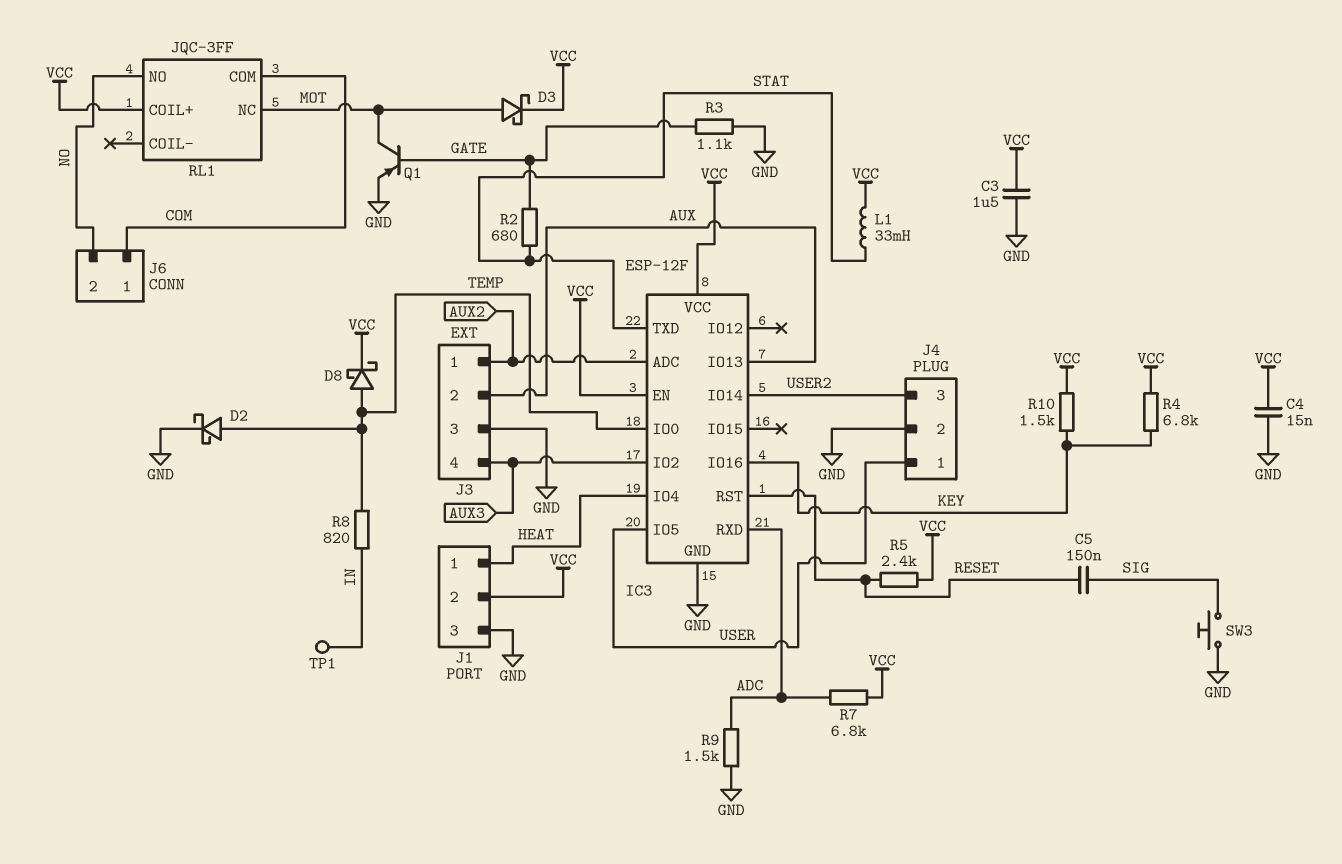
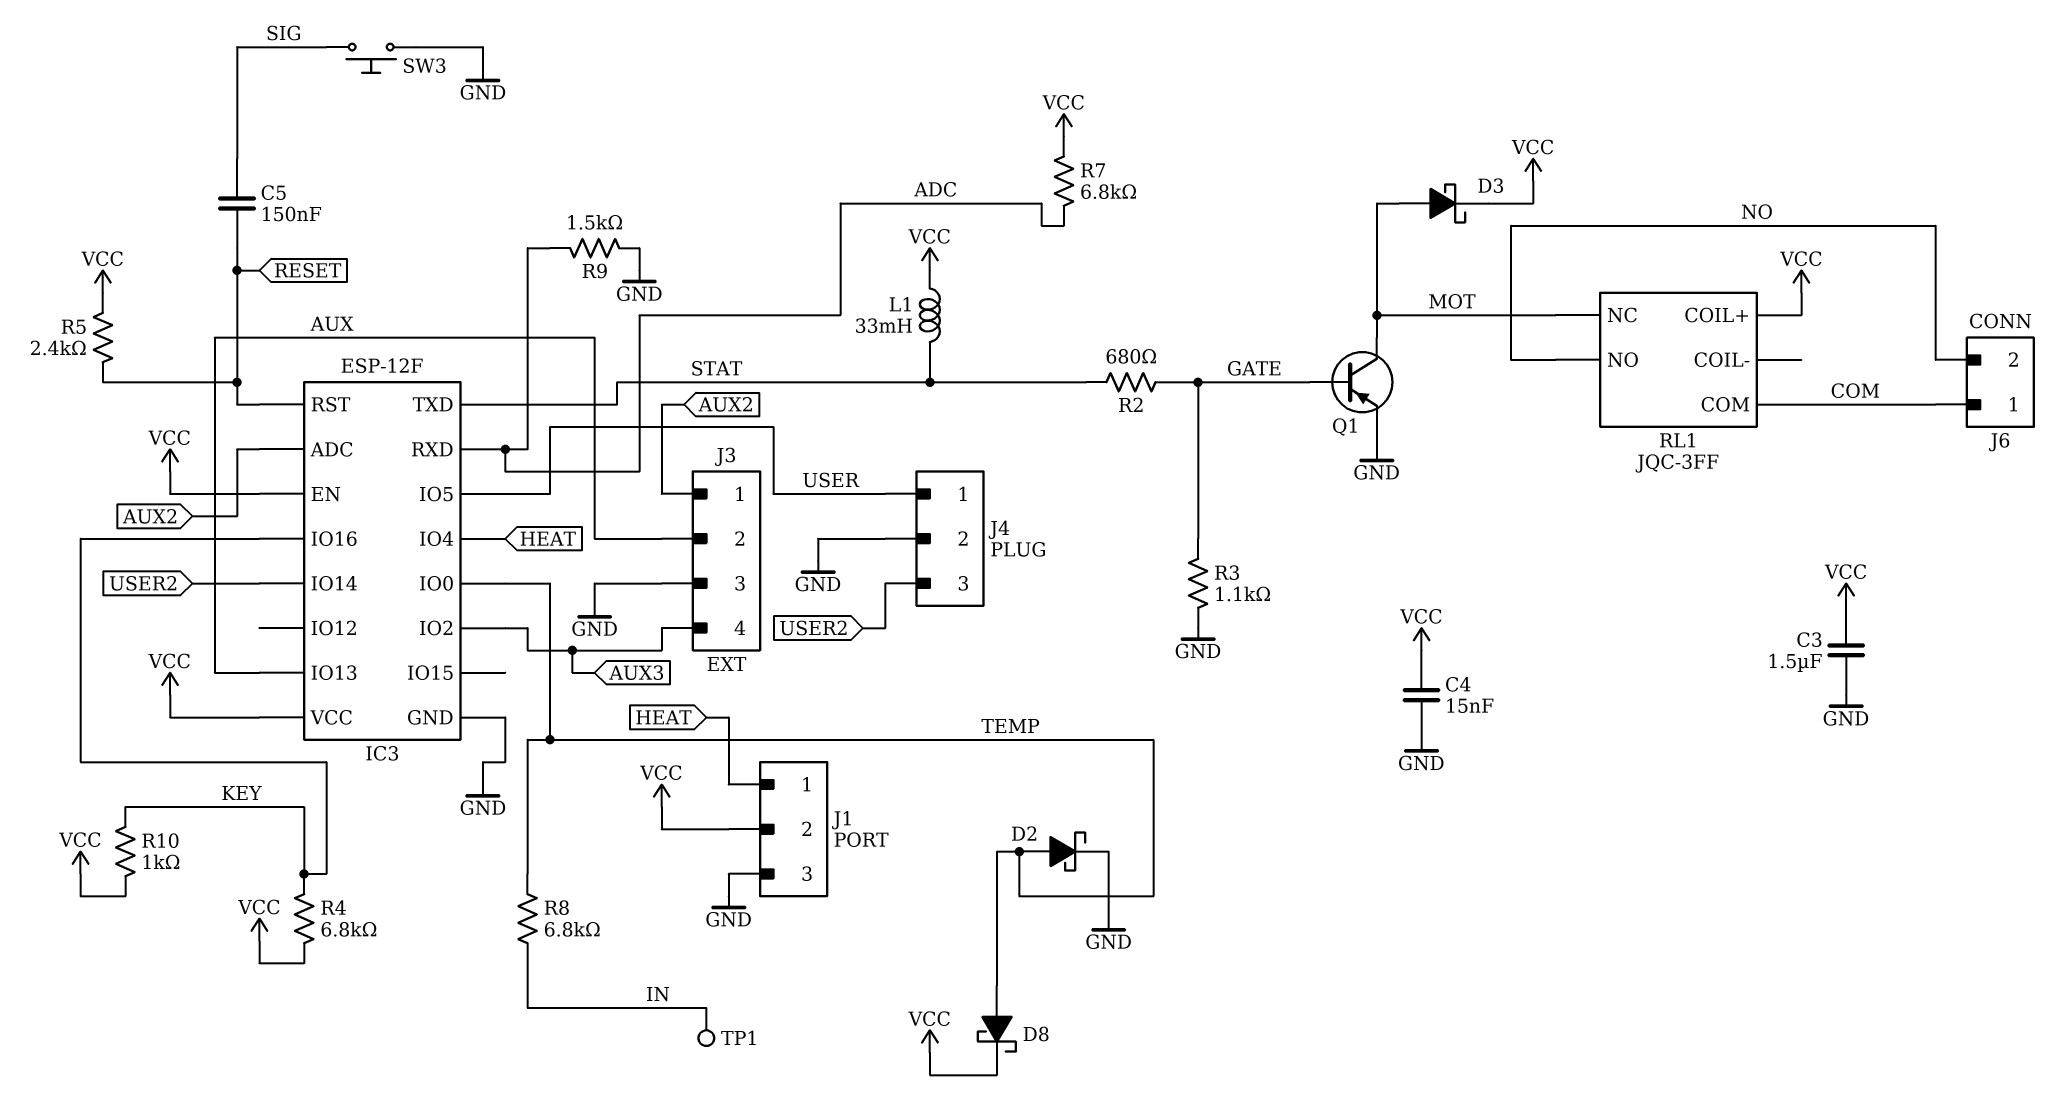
R8: 820 (IN, TEMP) -> 6.8k (IN, TEMP)
R10: 1.5k (KEY, VCC) -> 1k (KEY, VCC)

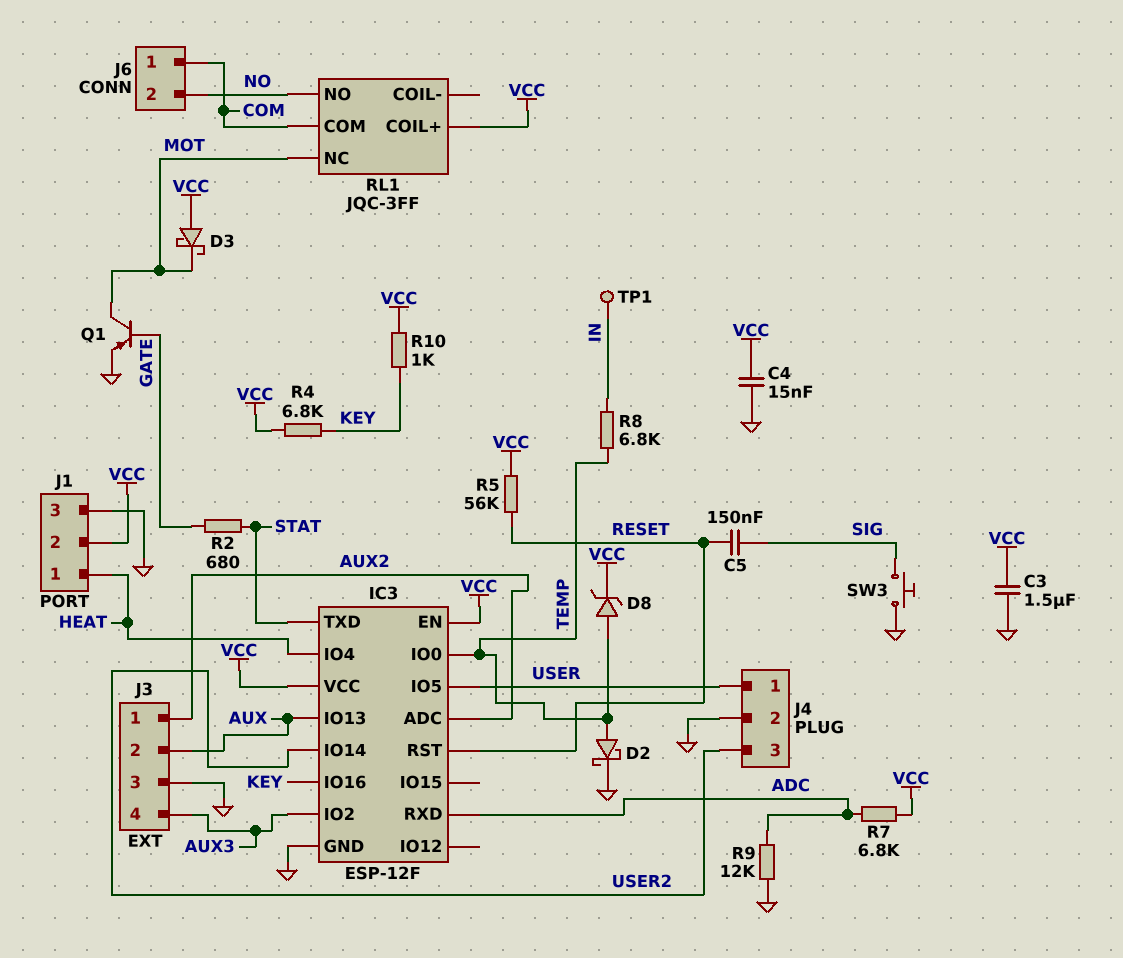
D3: schottky (A MOT, K VCC) -> schottky (A VCC, K MOT)
D8: schottky (A TEMP, K VCC) -> zener (A TEMP, K VCC)
L1: 33mH (STAT, VCC) -> none
R3: 1.1k (GATE, GND) -> none
R5: 2.4k (RESET, VCC) -> 56k (RESET, VCC)
R9: 1.5k (ADC, GND) -> 12k (ADC, GND)

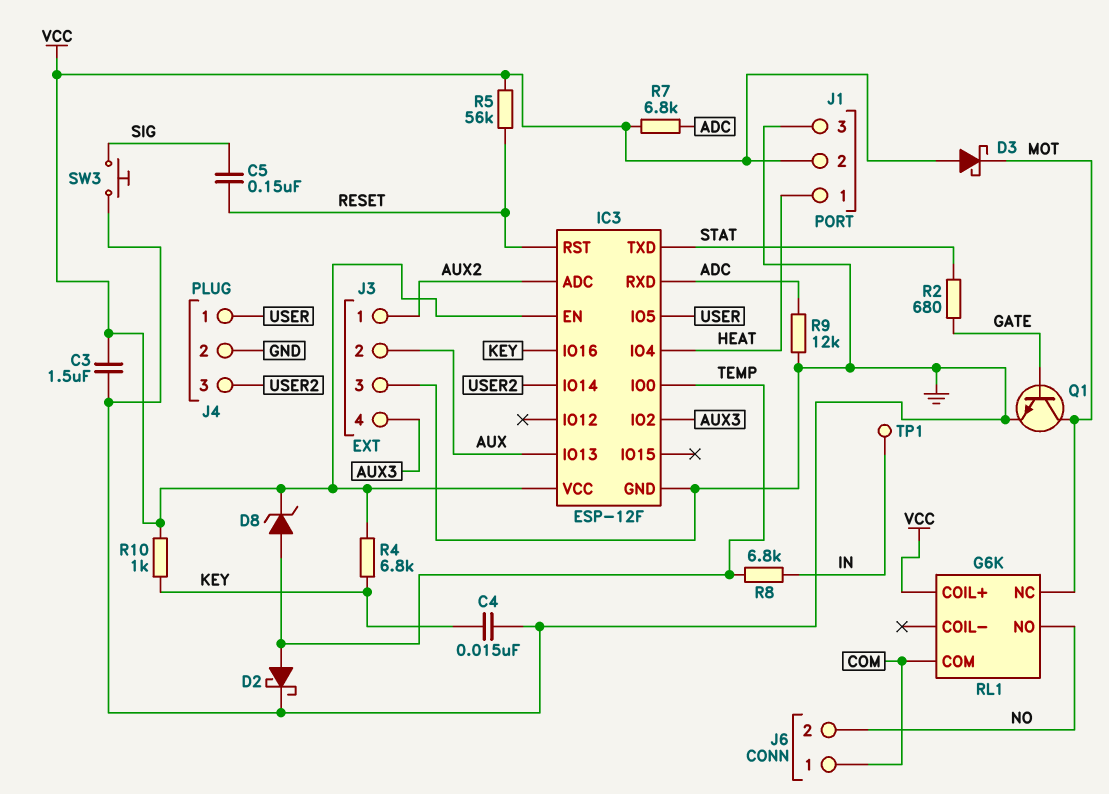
C4: 15nF (GND, VCC) -> 15nF (GND, KEY)
Q1: PNP (B GATE, C MOT, E GND) -> NPN (B GATE, C MOT, E GND)
RL1: JQC-3FF -> G6K

